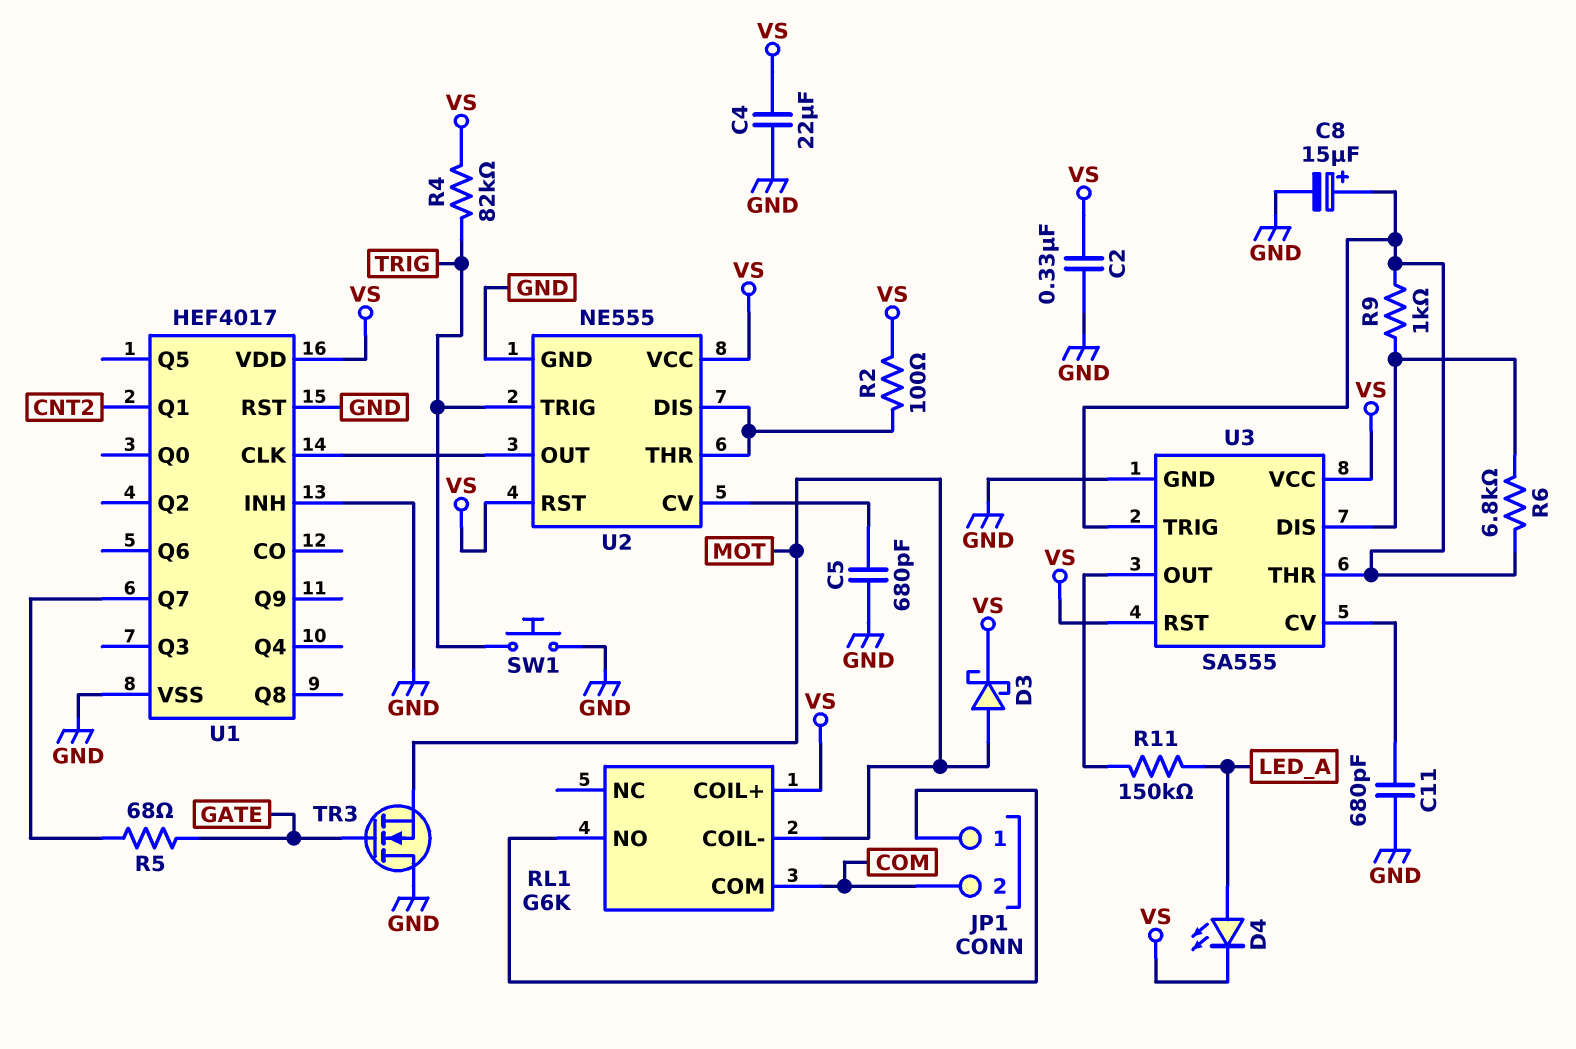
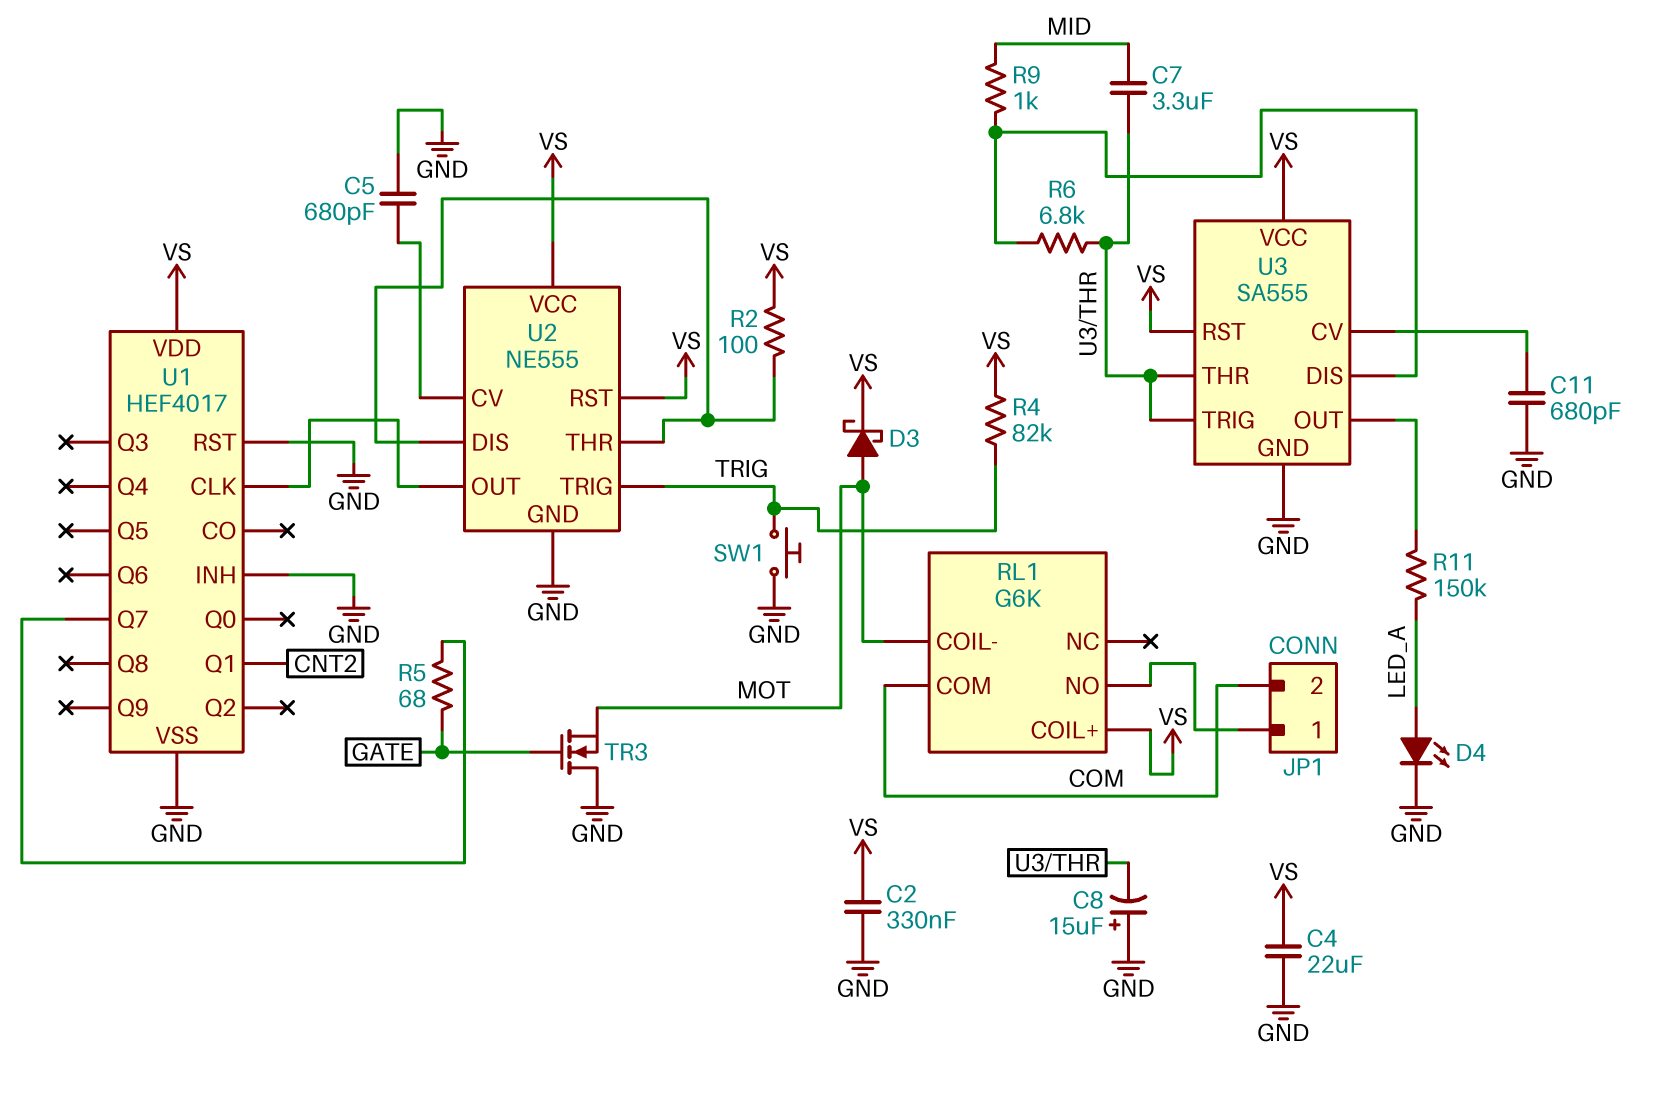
C7: none -> 3.3uF (MID, U3/THR)
C8: 15uF (plus U3/THR, minus GND) -> 15uF (plus GND, minus U3/THR)
D4: LED (A LED_A, K VS) -> LED (A LED_A, K GND)
R9: 1k (U3/DIS, U3/THR) -> 1k (MID, U3/DIS)

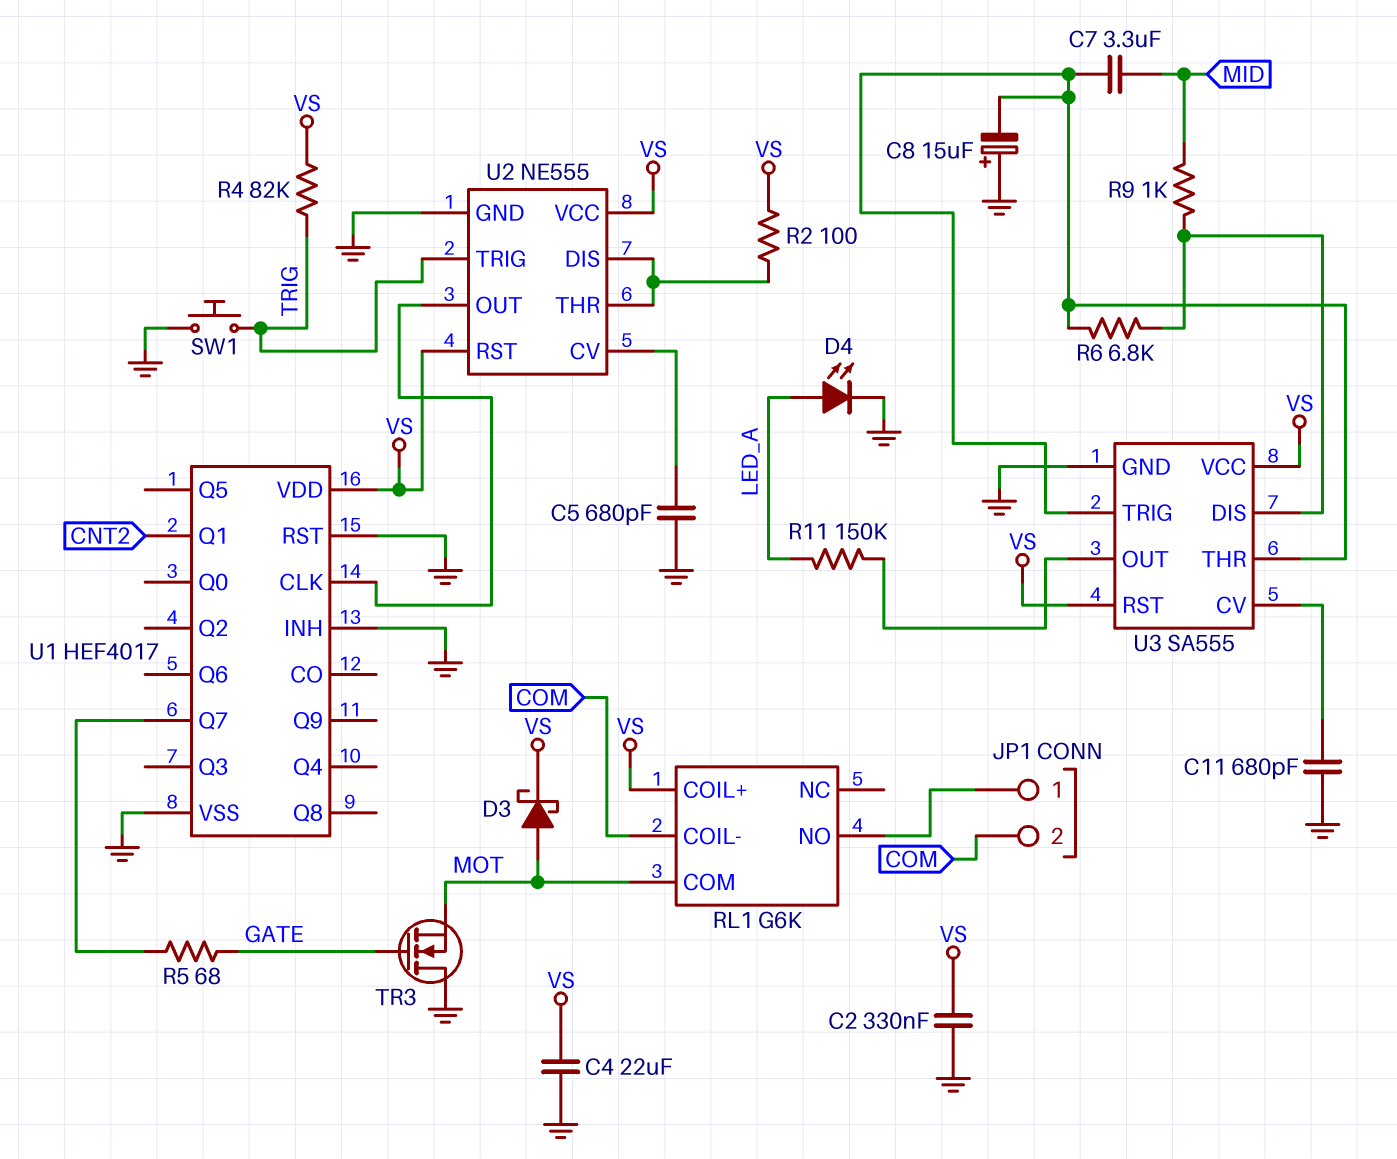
RL1 pin COIL-: MOT -> COM
RL1 pin COM: COM -> MOT

